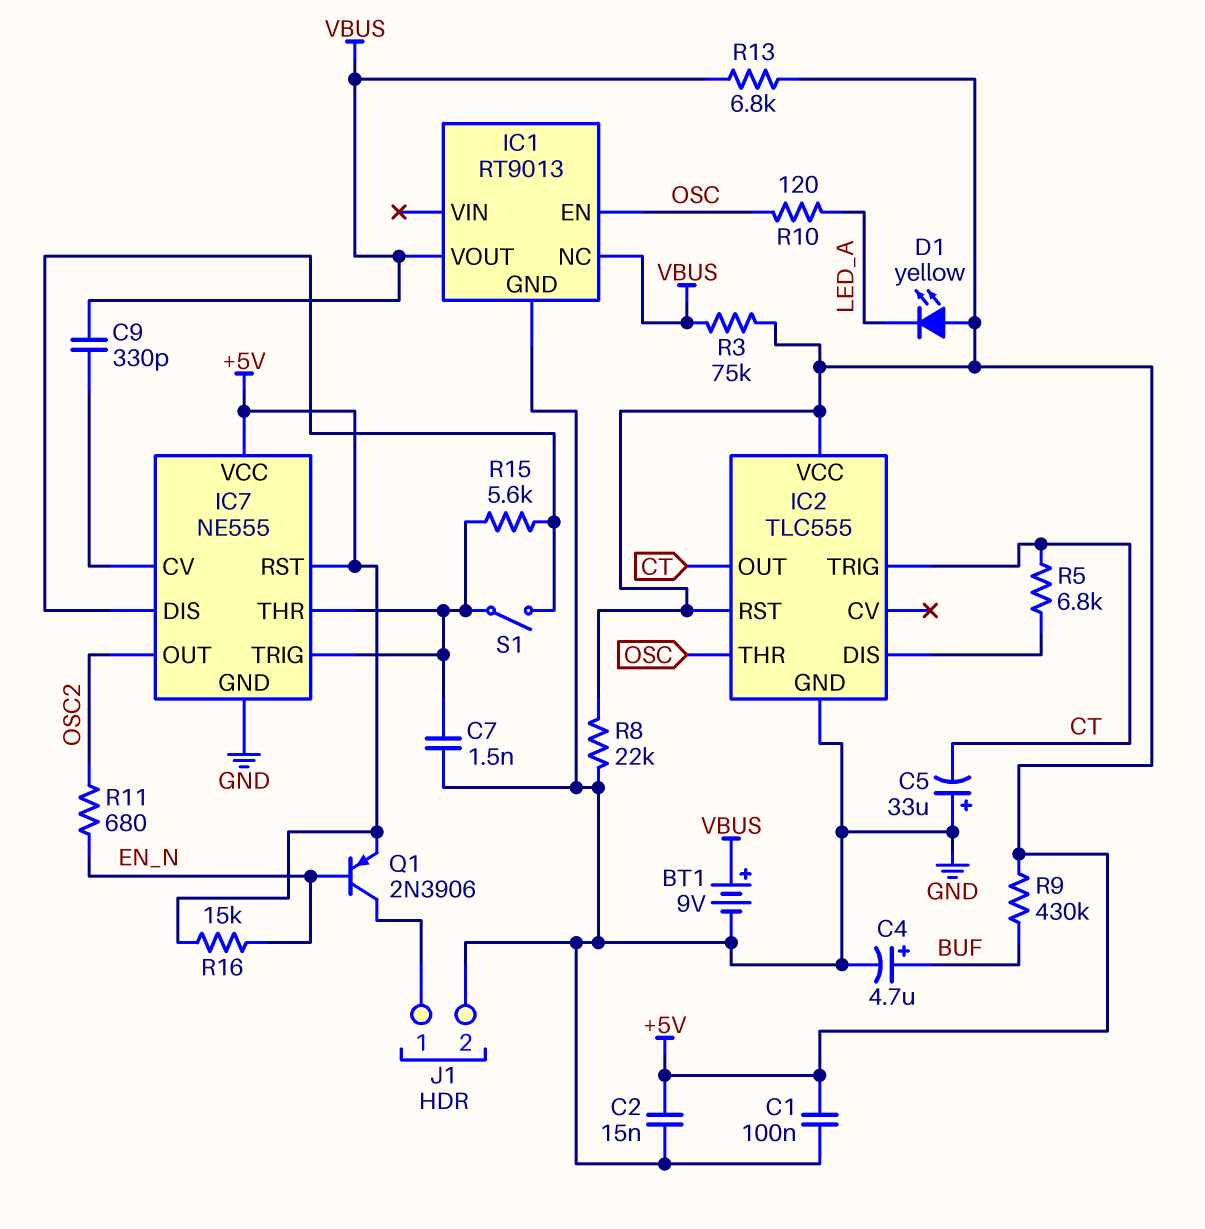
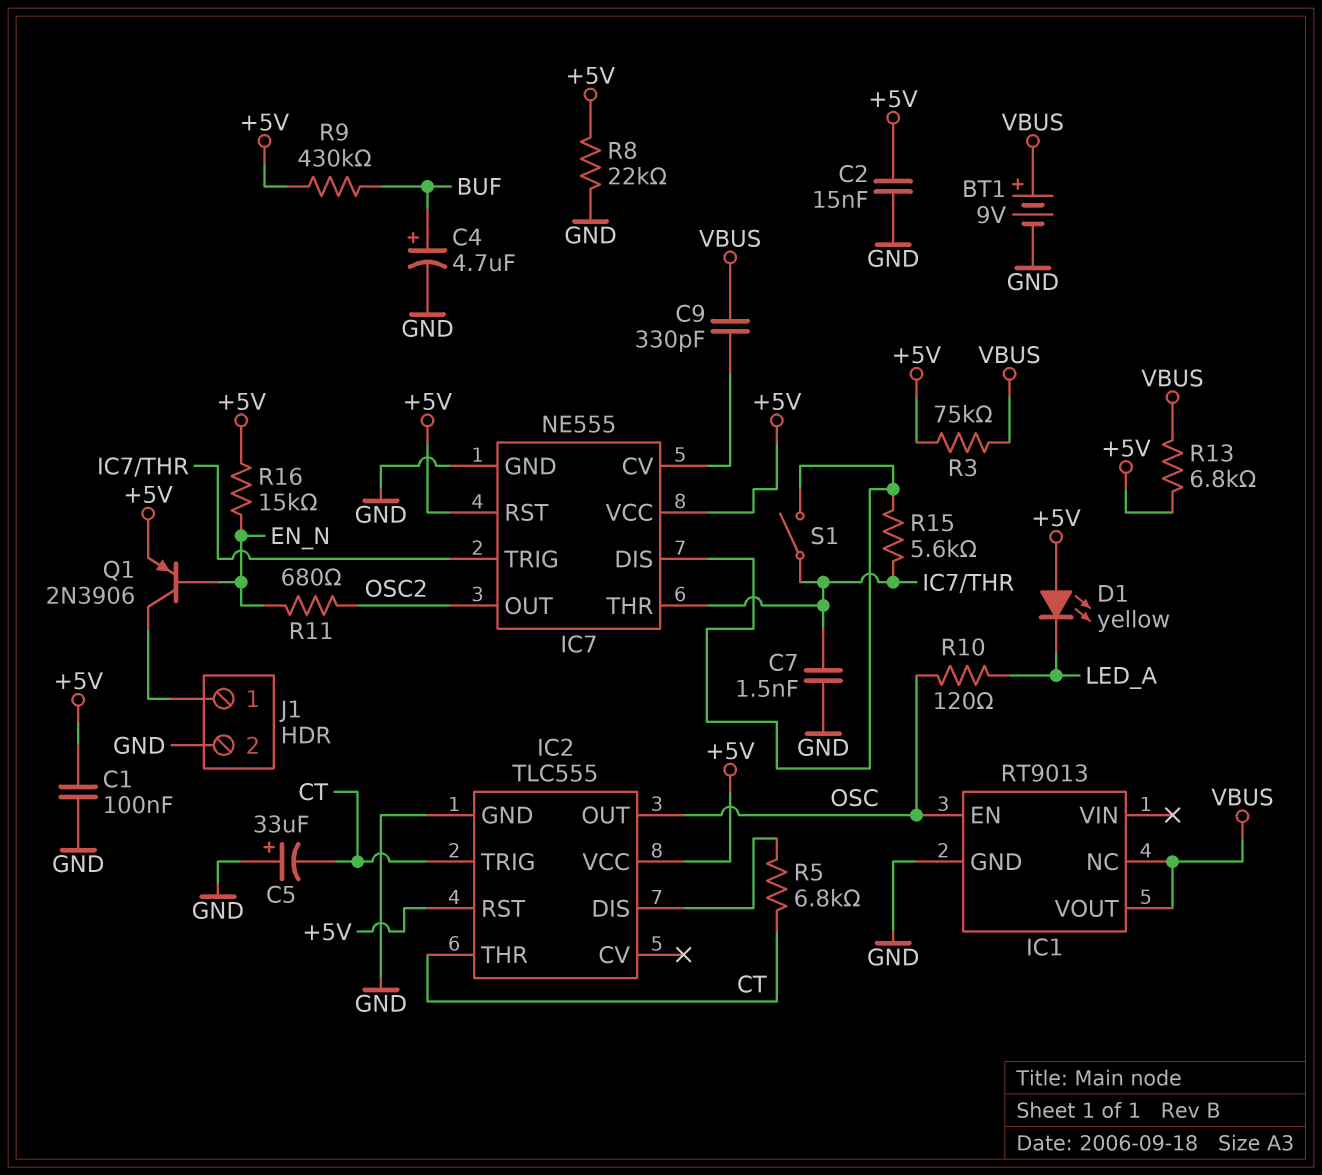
IC2 pin OUT: CT -> OSC
IC2 pin THR: OSC -> CT

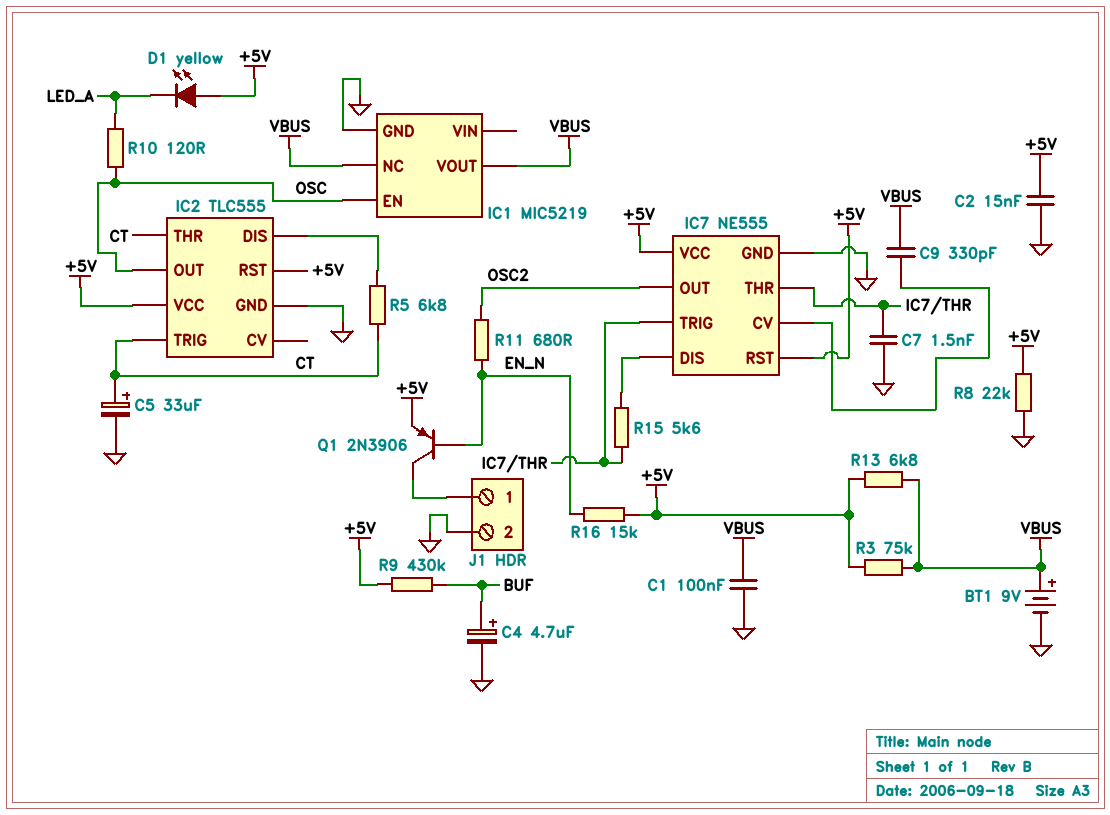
C1: 100nF (+5V, GND) -> 100nF (GND, VBUS)
C5: 33uF (plus GND, minus CT) -> 33uF (plus CT, minus GND)
IC1: RT9013 -> MIC5219
S1: switch (IC7/DIS, IC7/THR) -> none

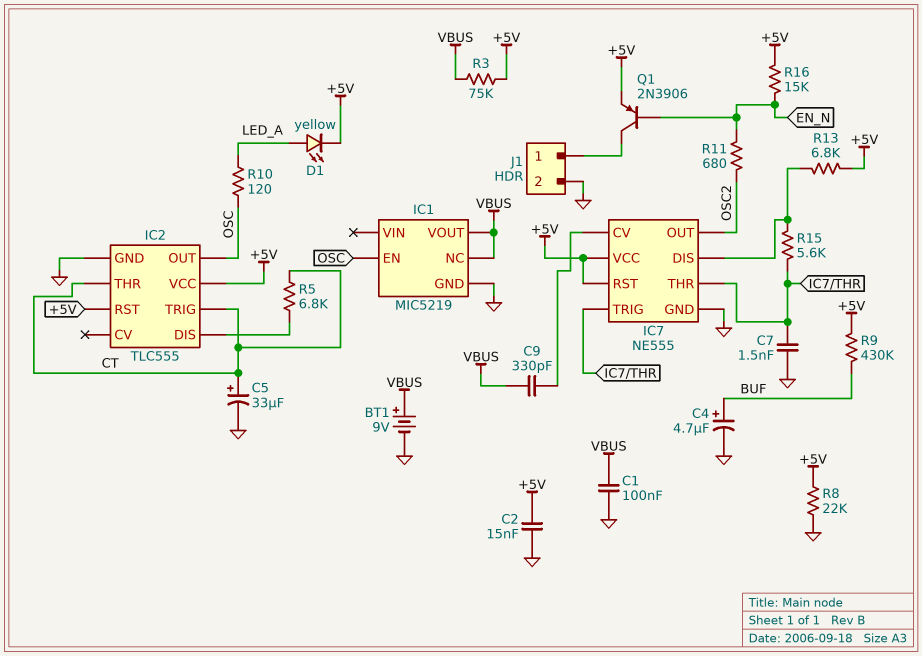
D1: LED yellow (A +5V, K LED_A) -> LED yellow (A LED_A, K +5V)
R13: 6.8k (+5V, VBUS) -> 6.8k (+5V, IC7/DIS)

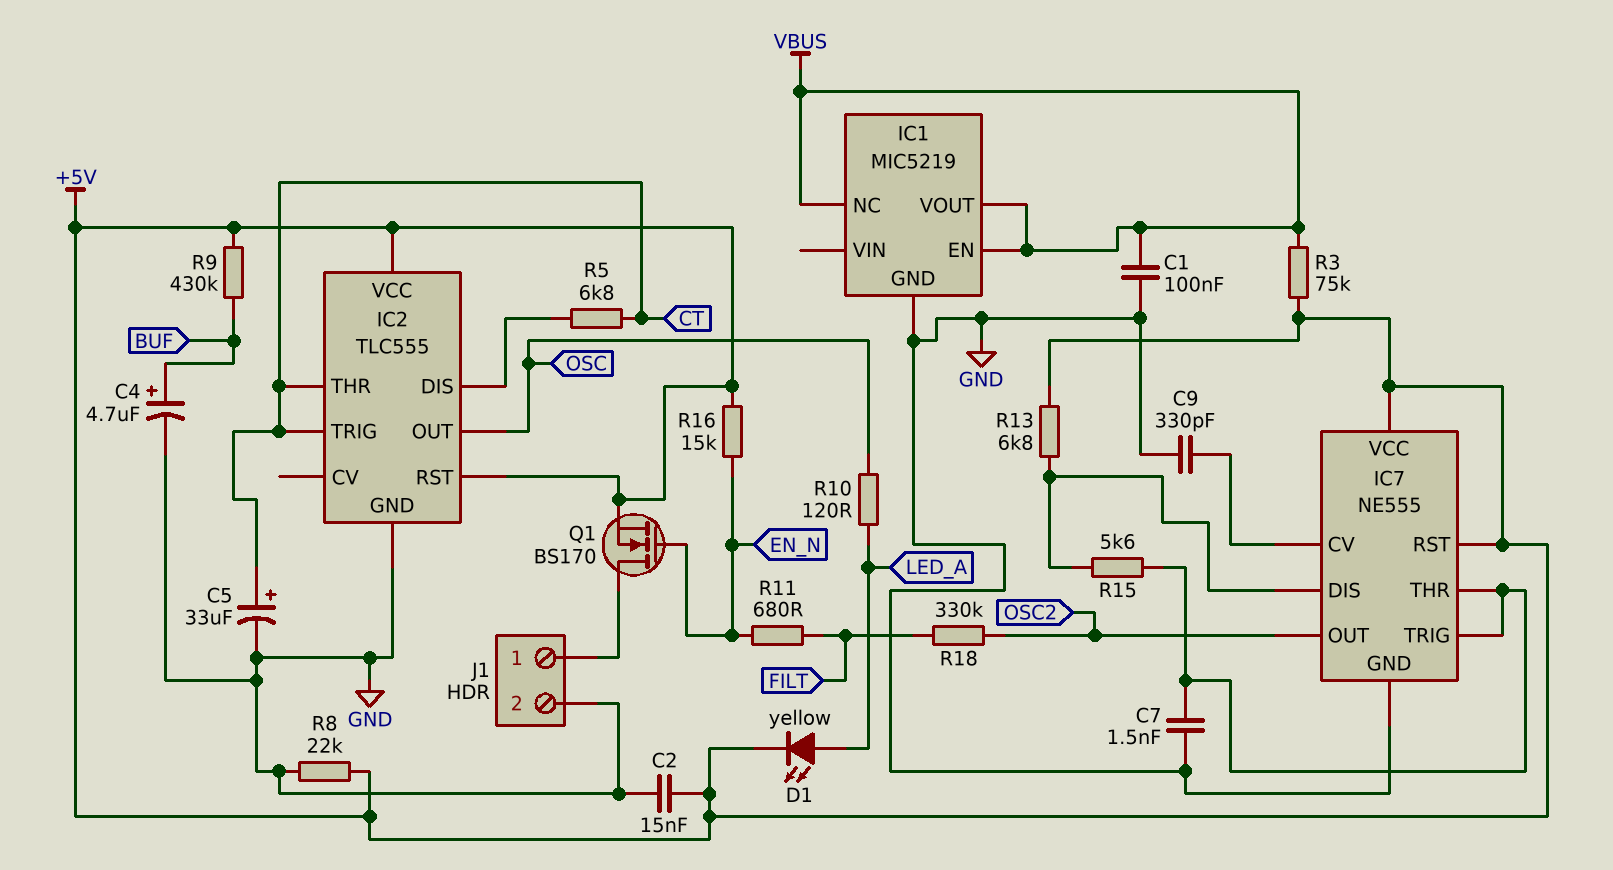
BT1: 9V (plus VBUS, minus GND) -> none
C9: 330pF (IC7/CV, VBUS) -> 330pF (GND, IC7/CV)
IC1 pin EN: OSC -> VBUS
Q1: PNP 2N3906 (B EN_N, C J1/1, E +5V) -> NMOS BS170 (G EN_N, D J1/1, S +5V)
R11: 680 (EN_N, OSC2) -> 680 (EN_N, FILT)
R18: none -> 330k (FILT, OSC2)

